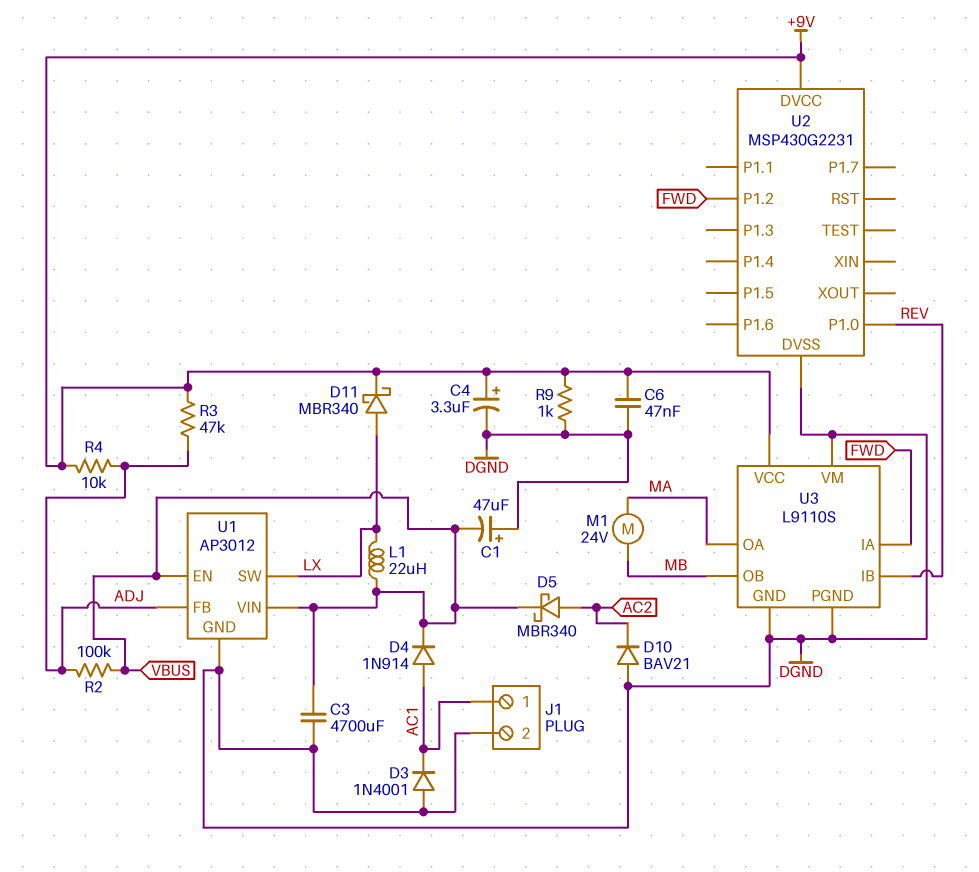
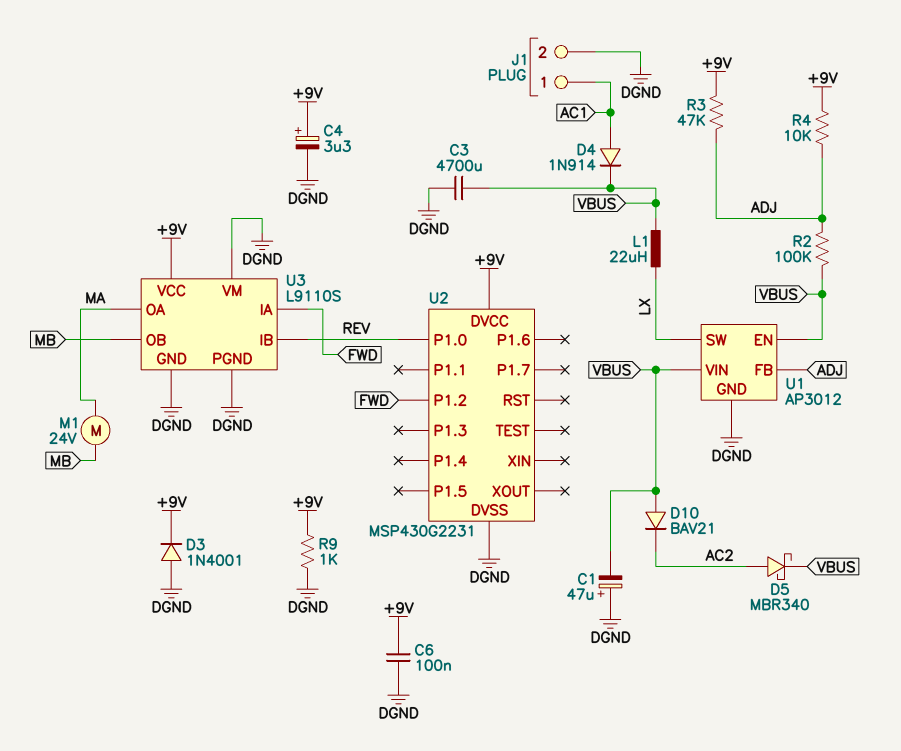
C6: 47nF (+9V, DGND) -> 100nF (+9V, DGND)
D3: diode 1N4001 (A DGND, K AC1) -> diode 1N4001 (A DGND, K +9V)
D10: diode BAV21 (A DGND, K AC2) -> diode BAV21 (A VBUS, K AC2)
D11: schottky MBR340 (A LX, K +9V) -> none

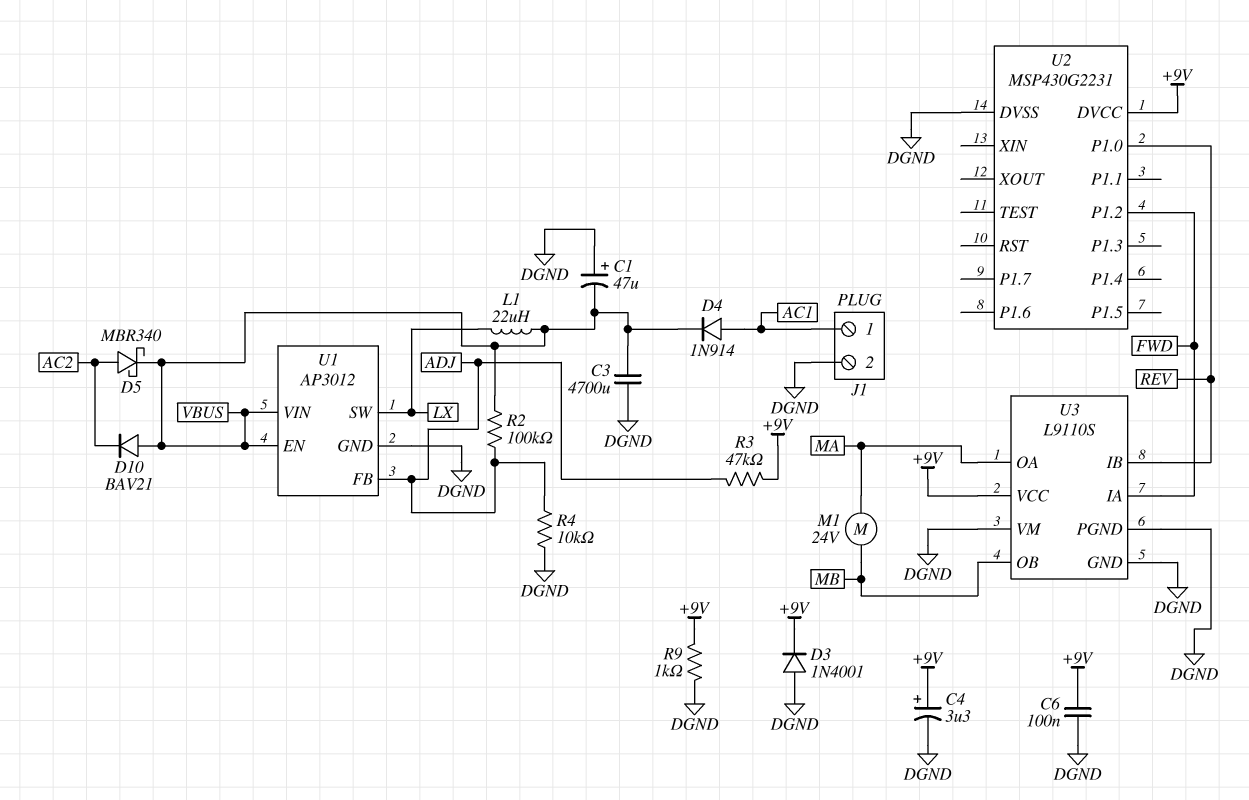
R4: 10k (+9V, ADJ) -> 10k (ADJ, DGND)

